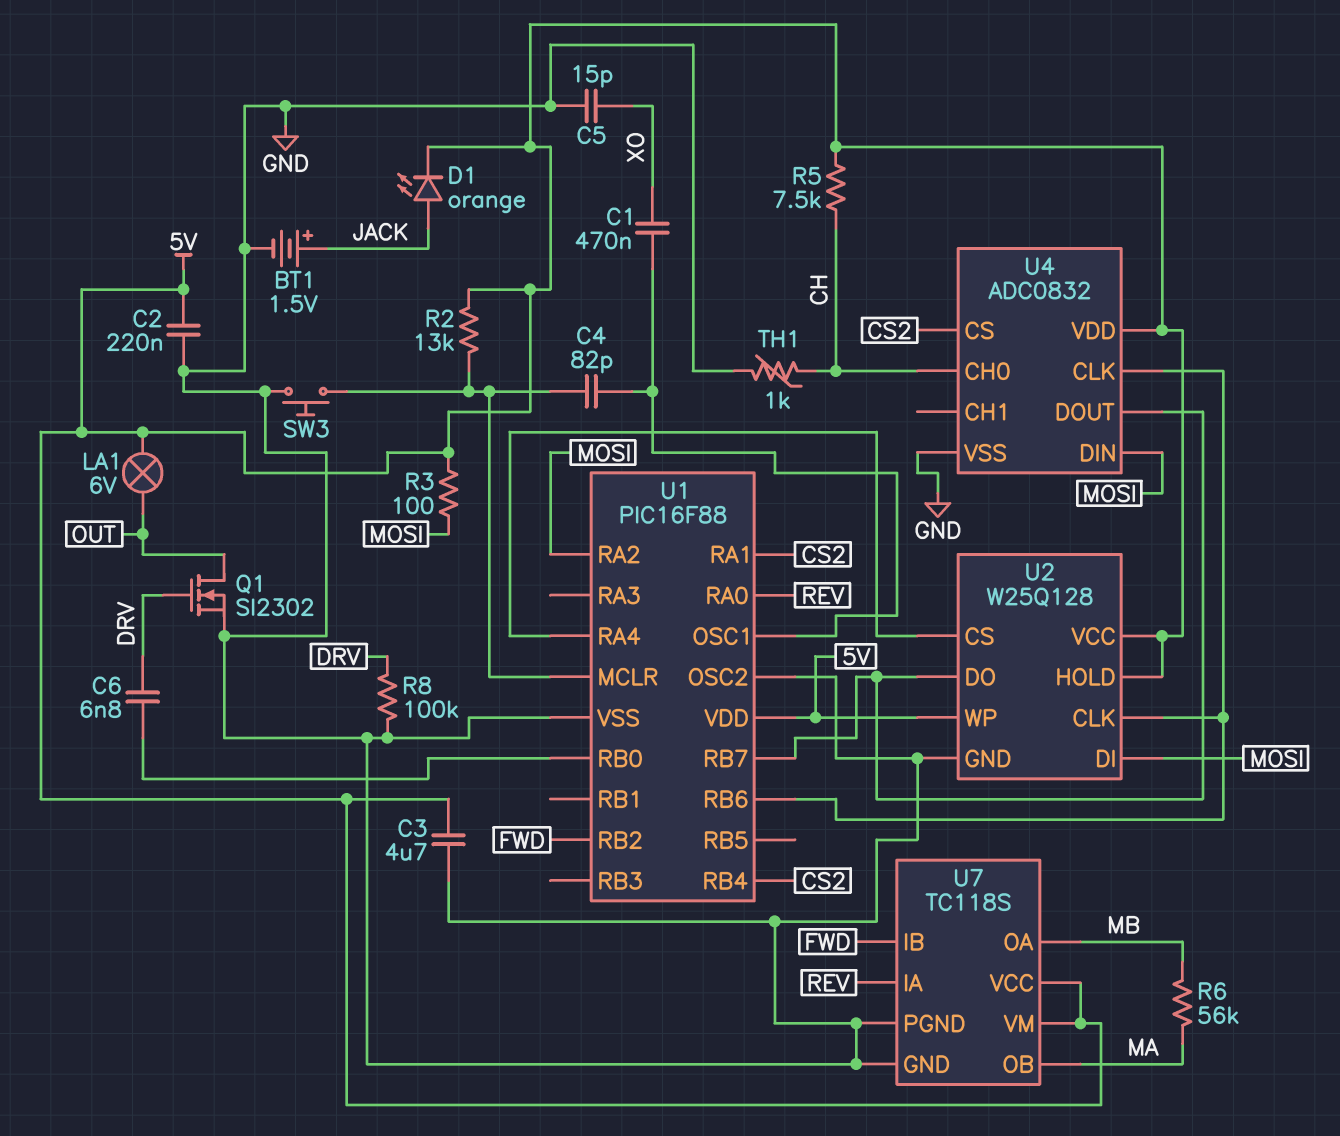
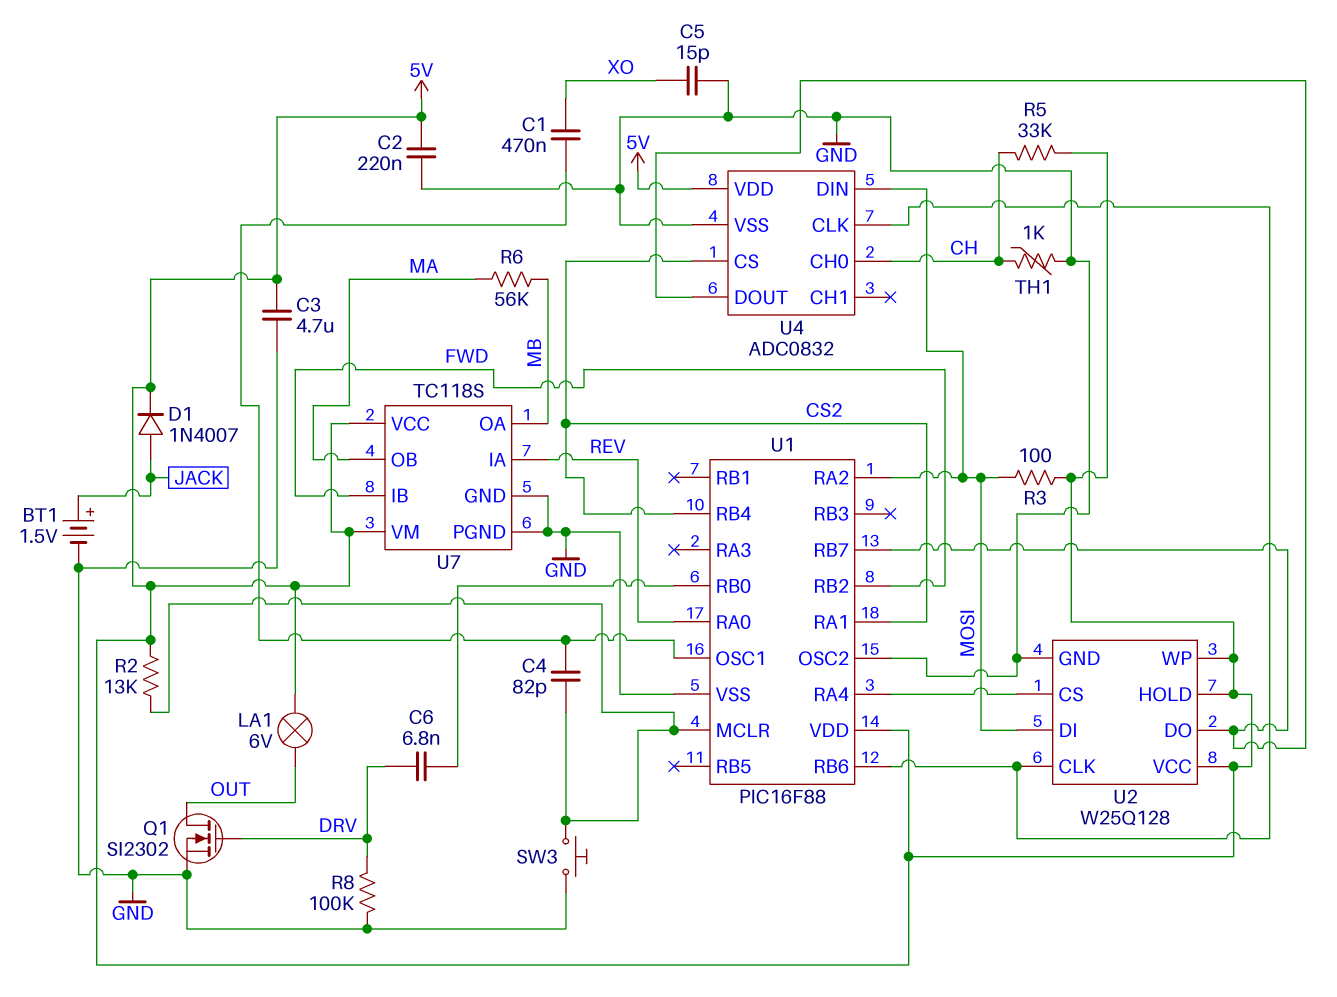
D1: LED orange (A JACK, K 5V) -> diode 1N4007 (A JACK, K 5V)
R5: 7.5k (5V, CH) -> 33k (5V, CH)

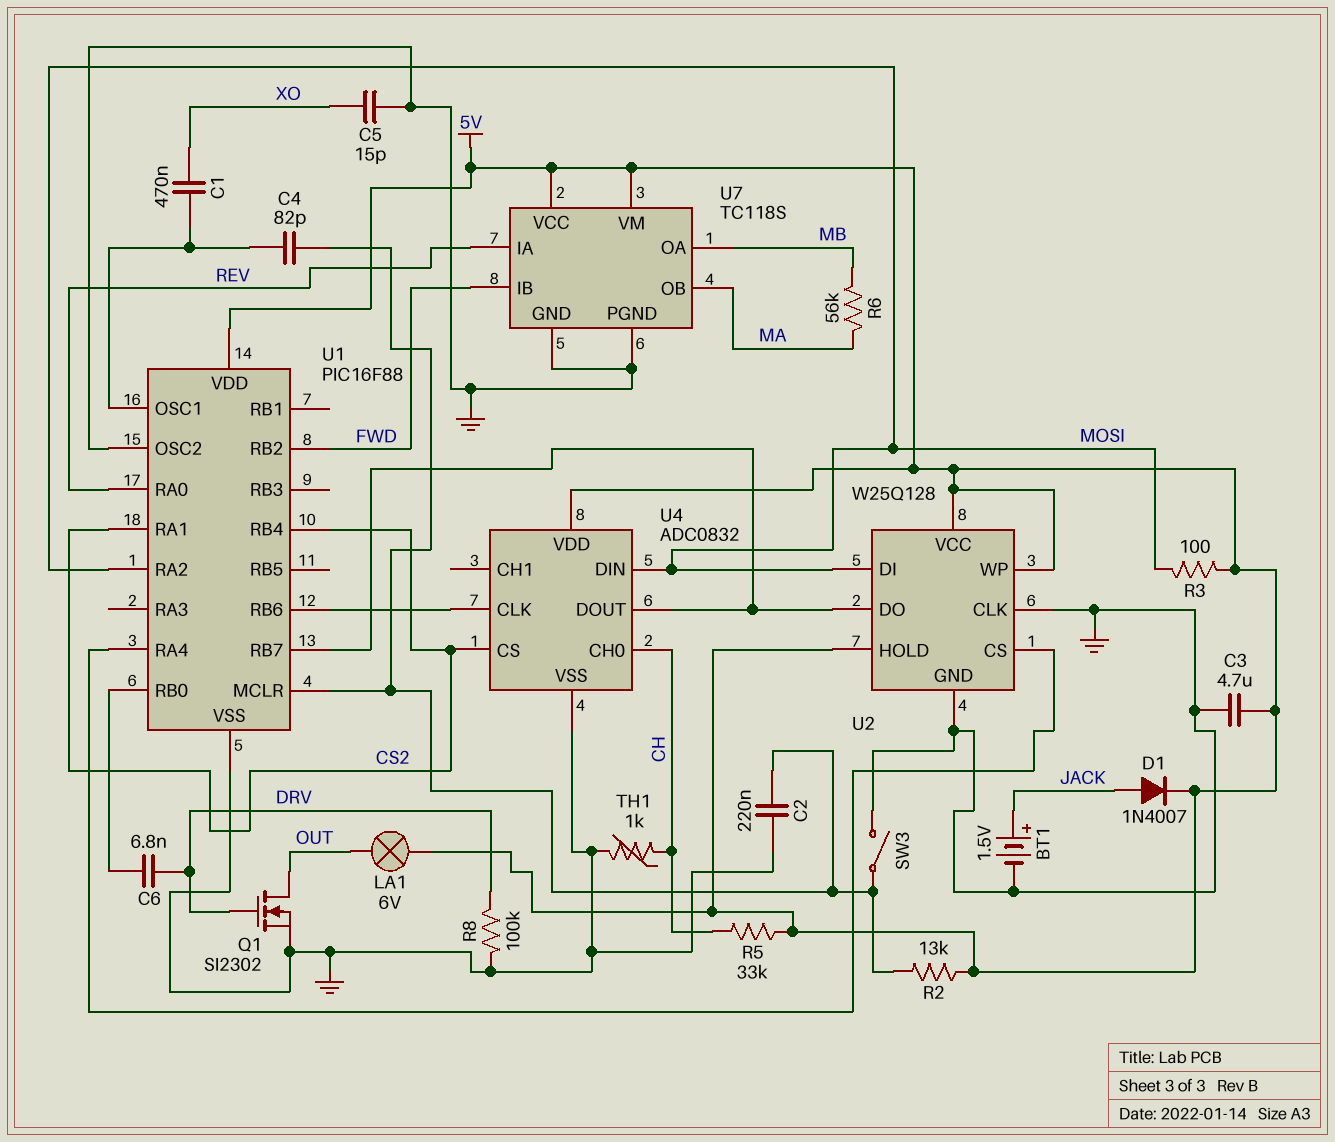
C2: 220nF (5V, GND) -> 220nF (GND, U1/MCLR)
SW3: button (GND, U1/MCLR) -> switch (GND, U1/MCLR)
U2 pin CLK: U1/RB6 -> GND

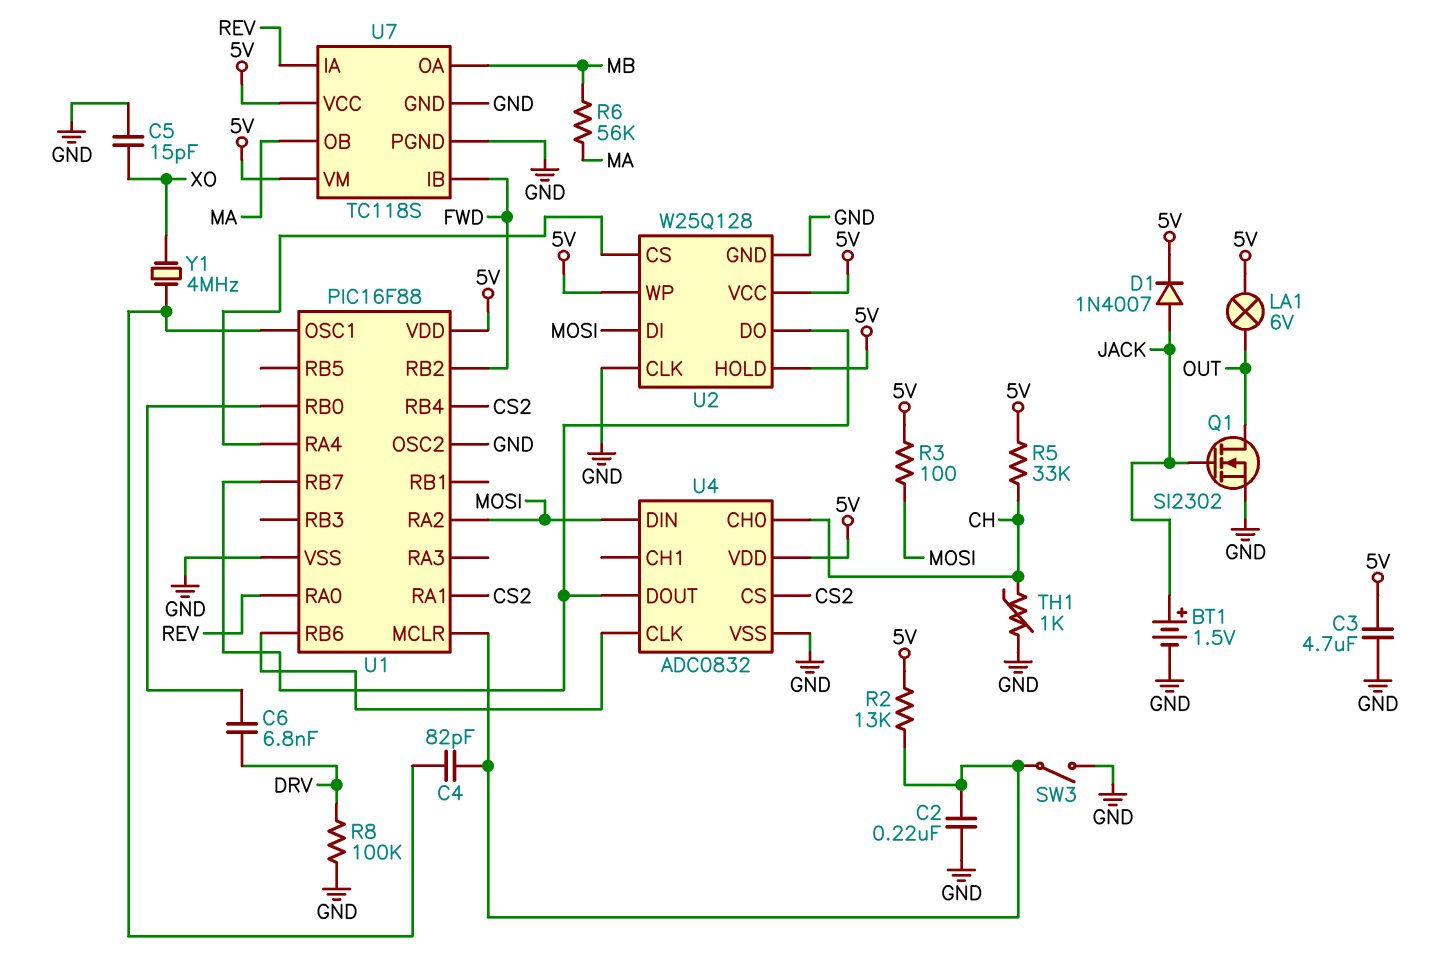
C1: 470nF (U1/OSC1, XO) -> none
Q1: NMOS SI2302 (G DRV, D OUT, S GND) -> NMOS SI2302 (G JACK, D OUT, S GND)
Y1: none -> 4MHz (U1/OSC1, XO)

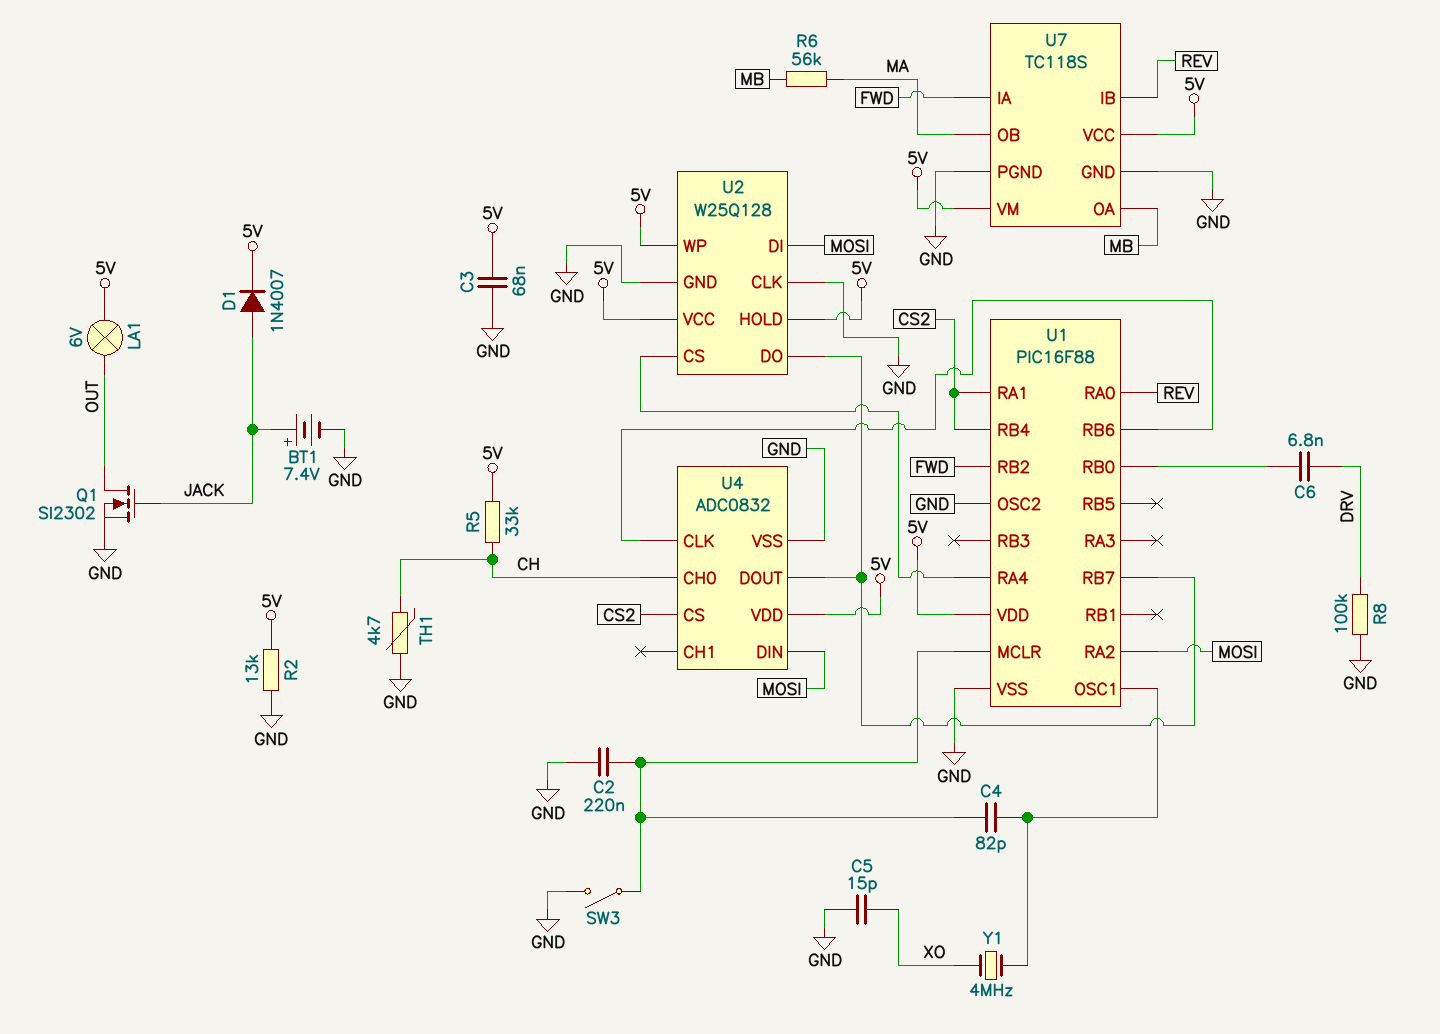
BT1: 1.5V (plus JACK, minus GND) -> 7.4V (plus JACK, minus GND)
C3: 4.7uF (5V, GND) -> 68nF (5V, GND)
R2: 13k (5V, U1/MCLR) -> 13k (5V, GND)
R3: 100 (5V, MOSI) -> none
TH1: 1k (CH, GND) -> 4.7k (CH, GND)
U7 pin IA: REV -> FWD
U7 pin IB: FWD -> REV

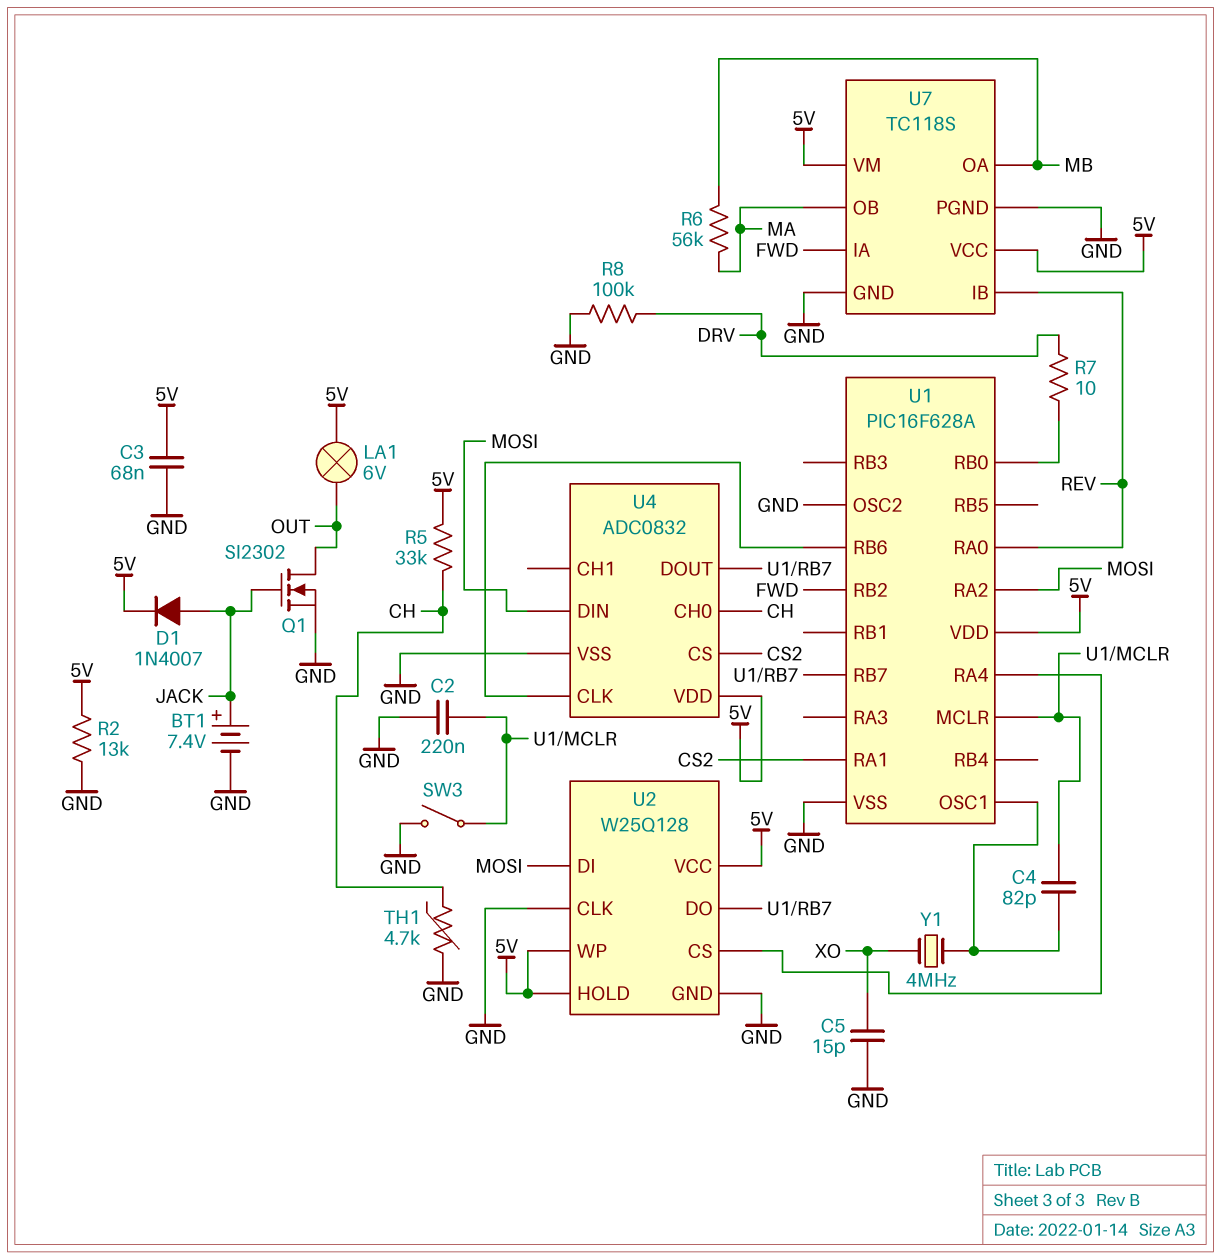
C6: 6.8nF (DRV, U1/RB0) -> none
R7: none -> 10 (DRV, U1/RB0)
U1: PIC16F88 -> PIC16F628A
U1 pin RB4: CS2 -> none

